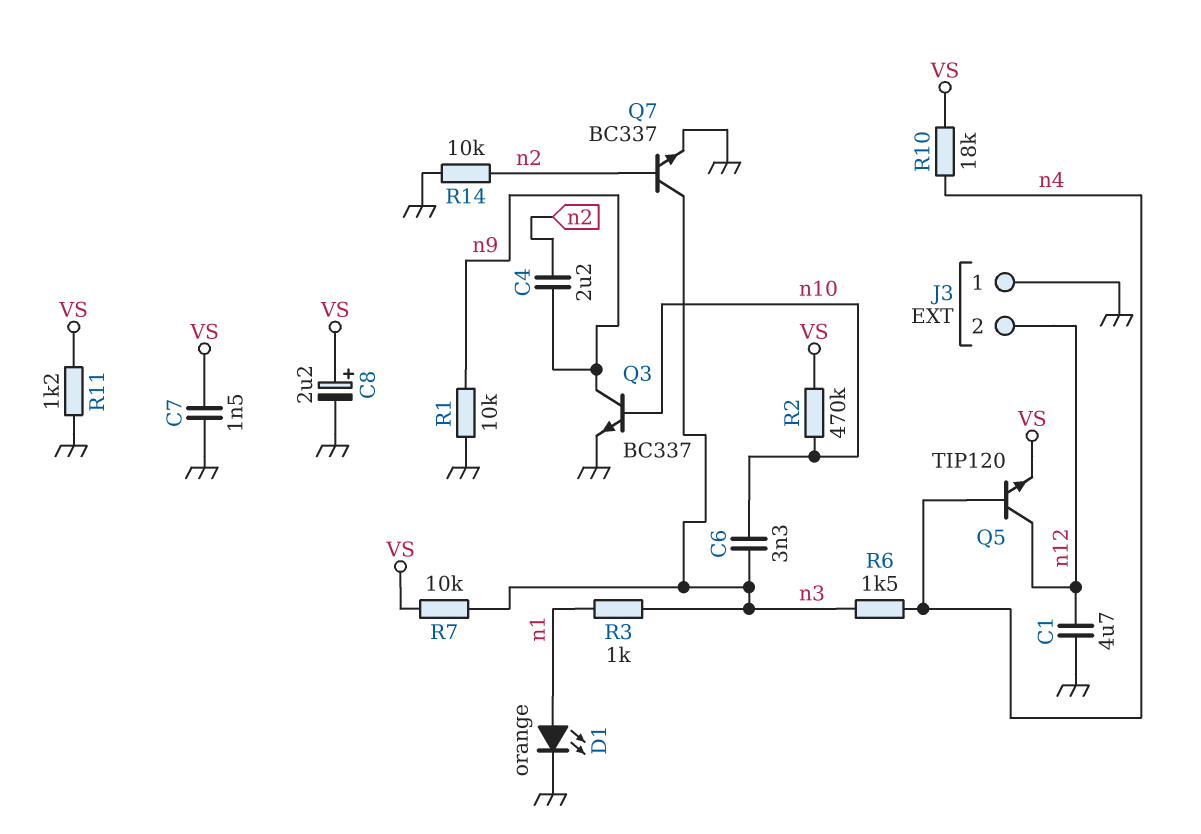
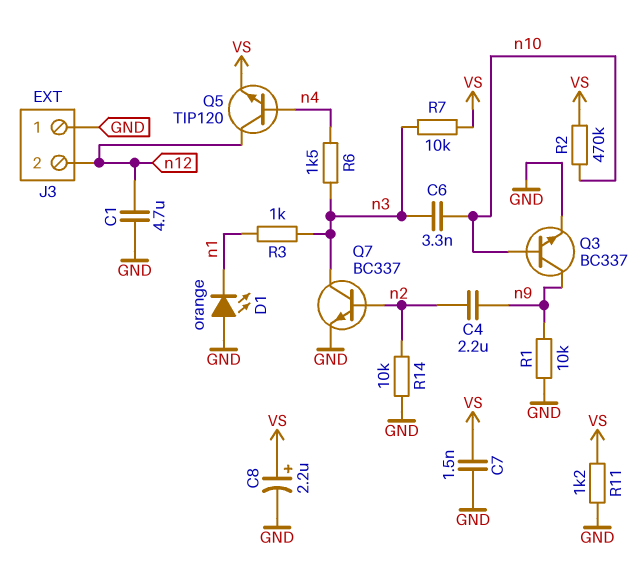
D1: LED orange (A n1, K GND) -> LED orange (A GND, K n1)
R10: 18k (VS, n4) -> none

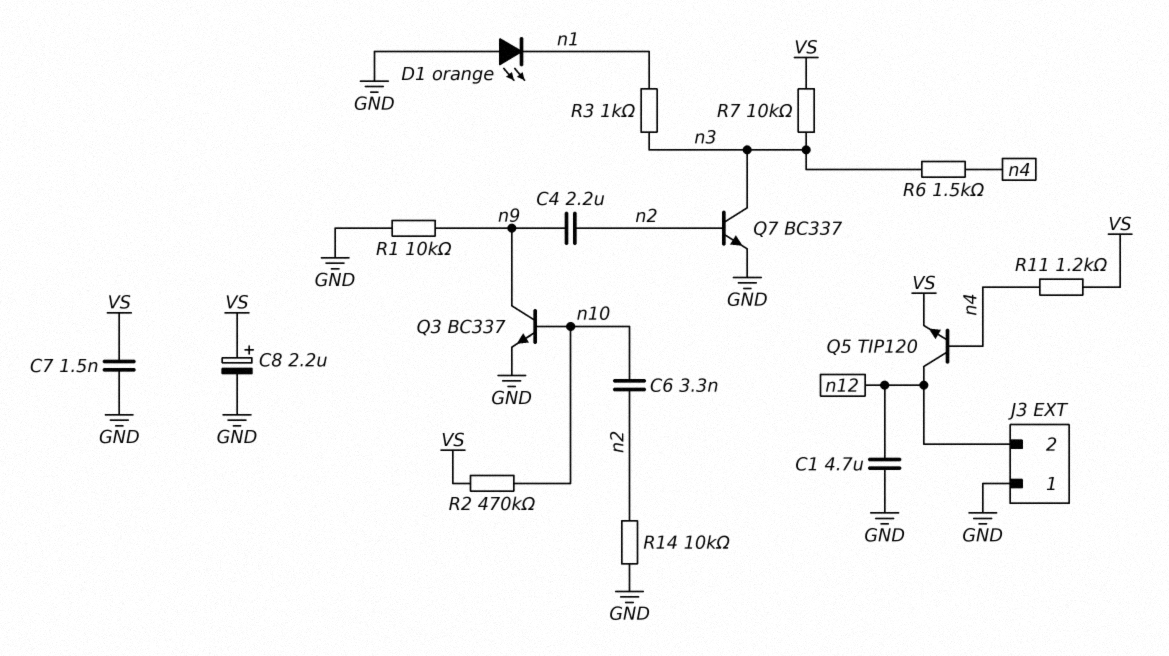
C6: 3.3nF (n3, n10) -> 3.3nF (n2, n10)
R11: 1.2k (GND, VS) -> 1.2k (VS, n4)

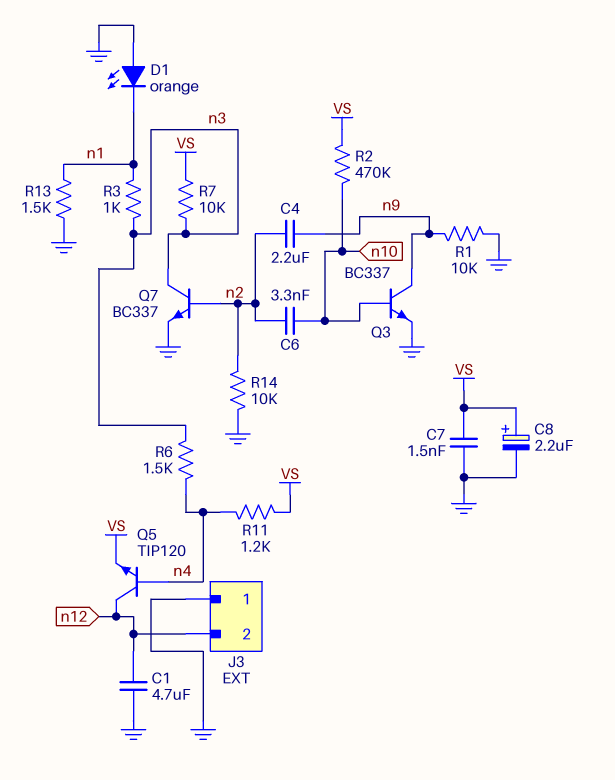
R13: none -> 1.5k (GND, n1)

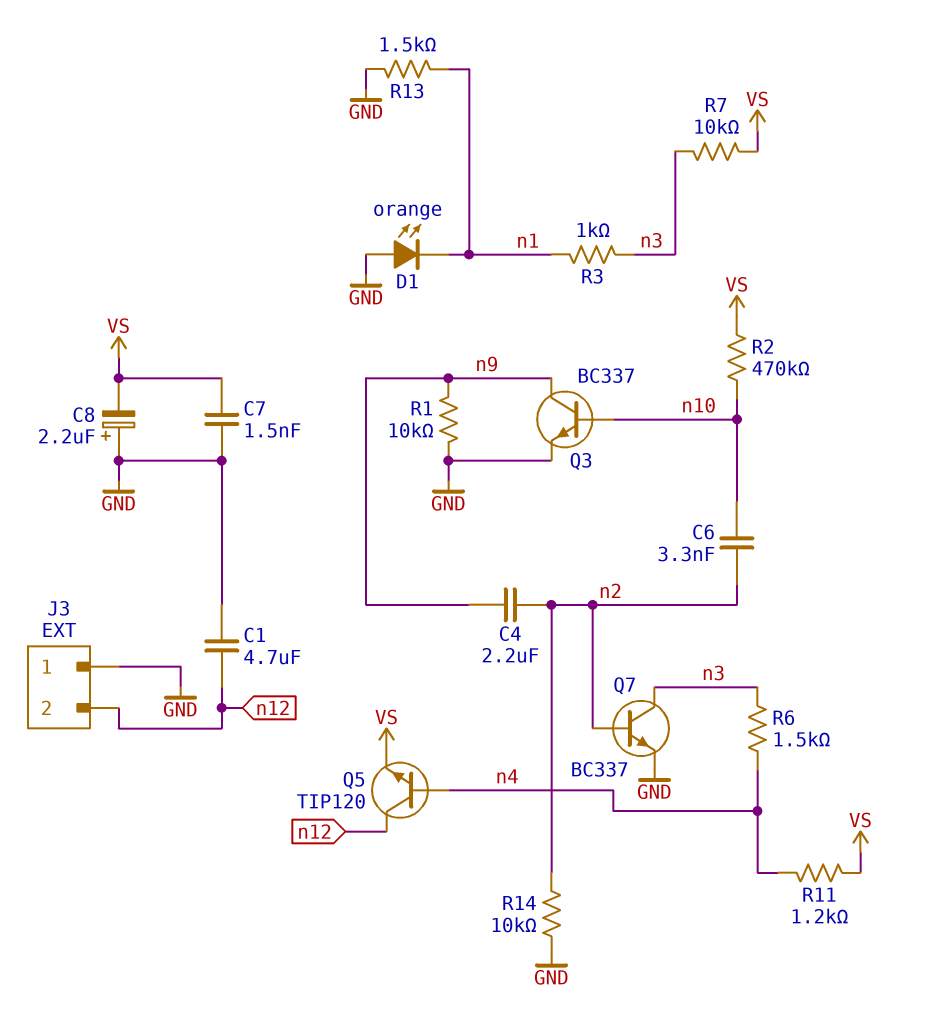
C8: 2.2uF (plus VS, minus GND) -> 2.2uF (plus GND, minus VS)

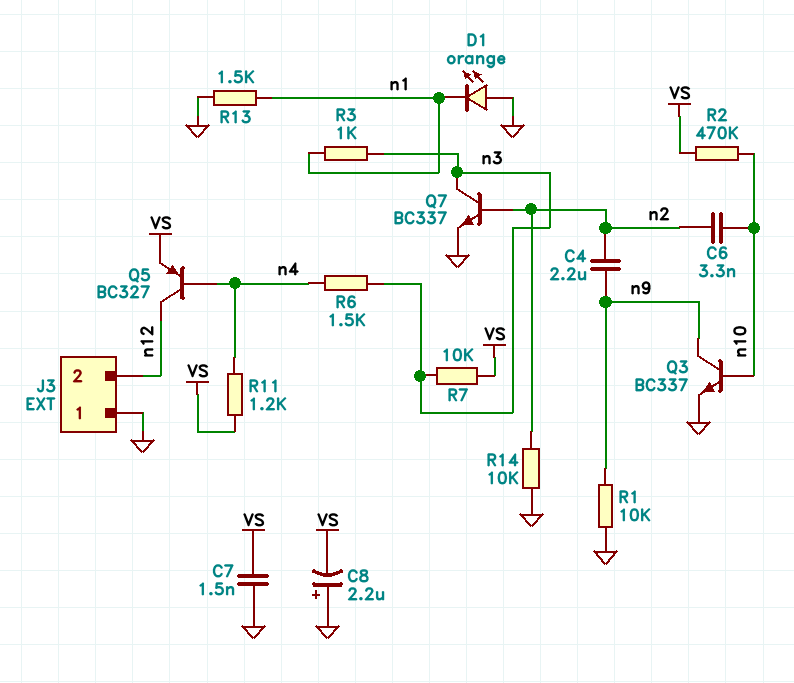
C1: 4.7uF (GND, n12) -> none
Q5: NPN TIP120 (B n4, C n12, E VS) -> PNP BC327 (B n4, C n12, E VS)

